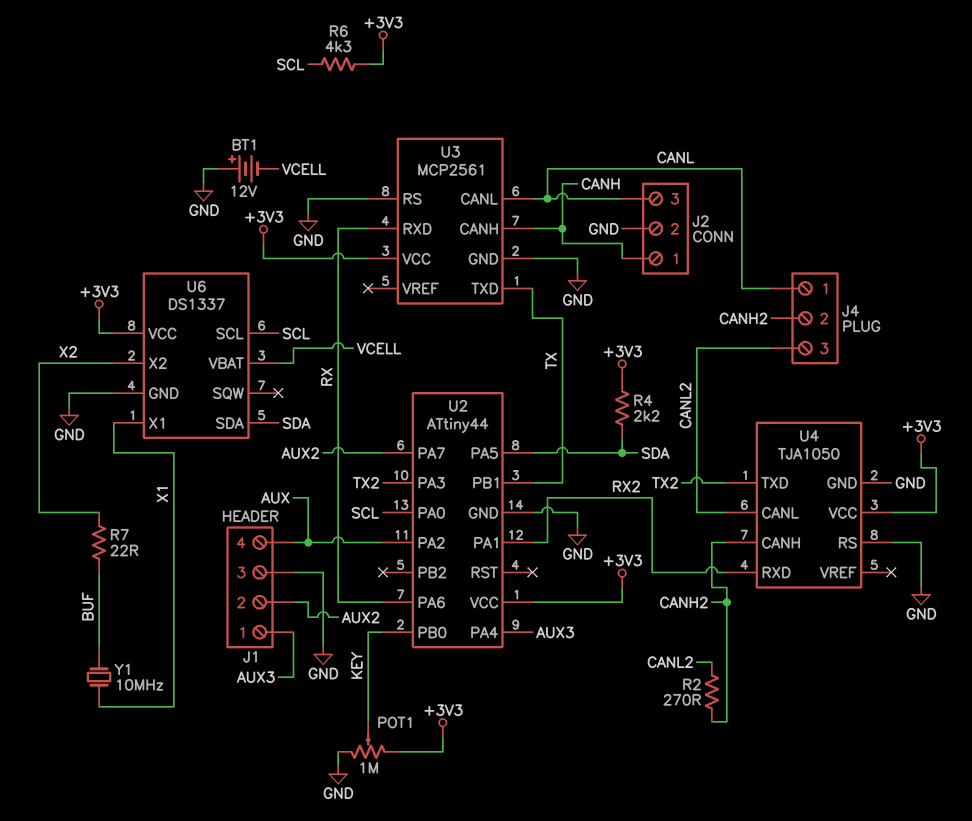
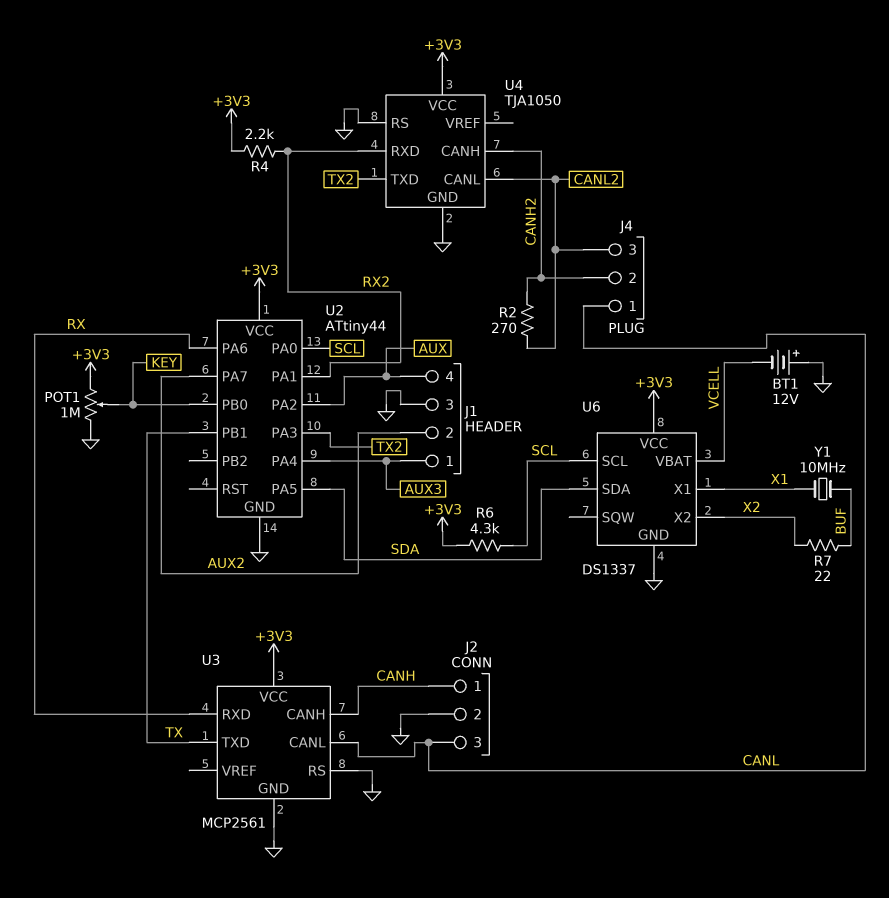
R4: 2.2k (+3V3, SDA) -> 2.2k (+3V3, RX2)

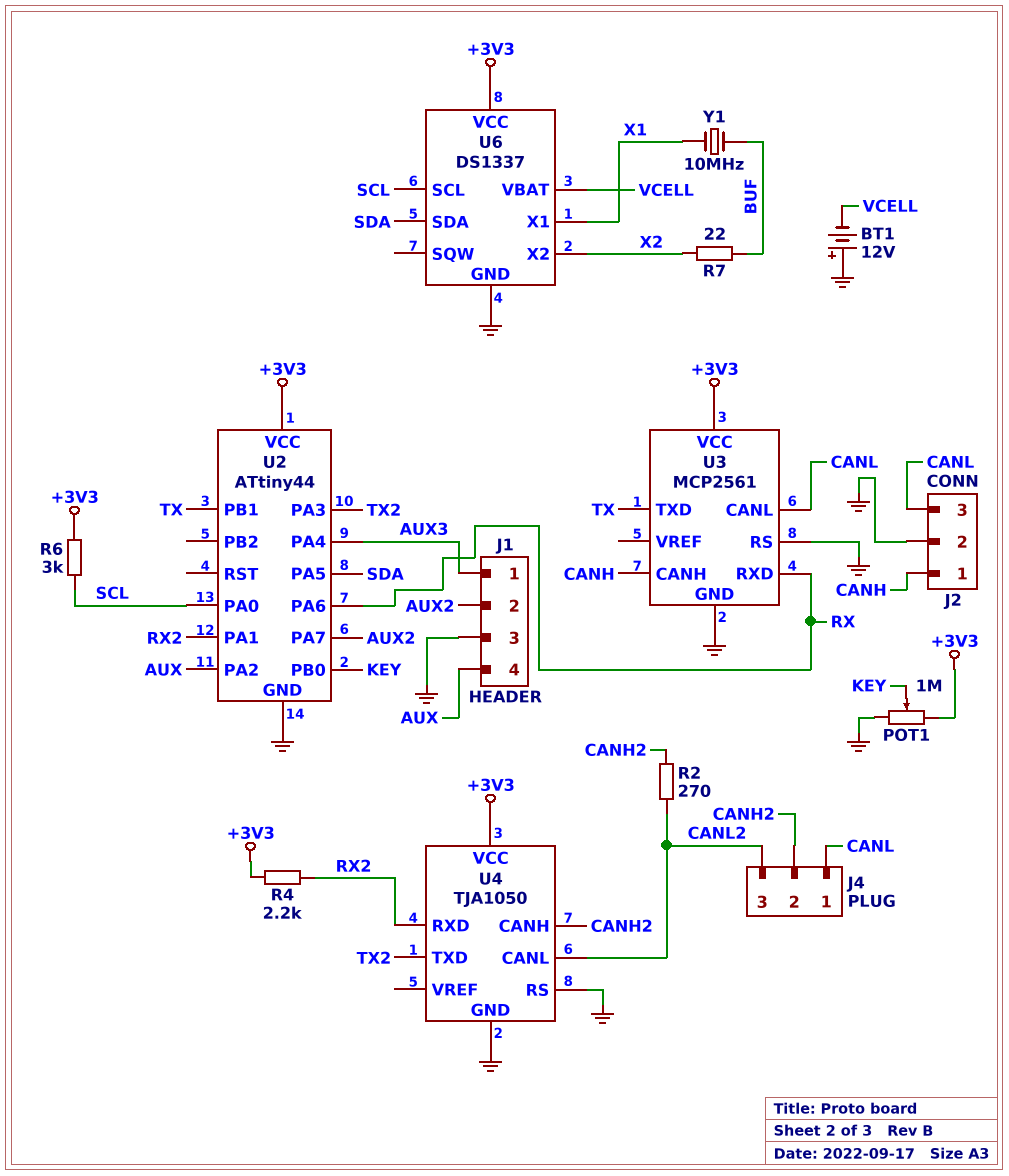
R6: 4.3k (+3V3, SCL) -> 3k (+3V3, SCL)

